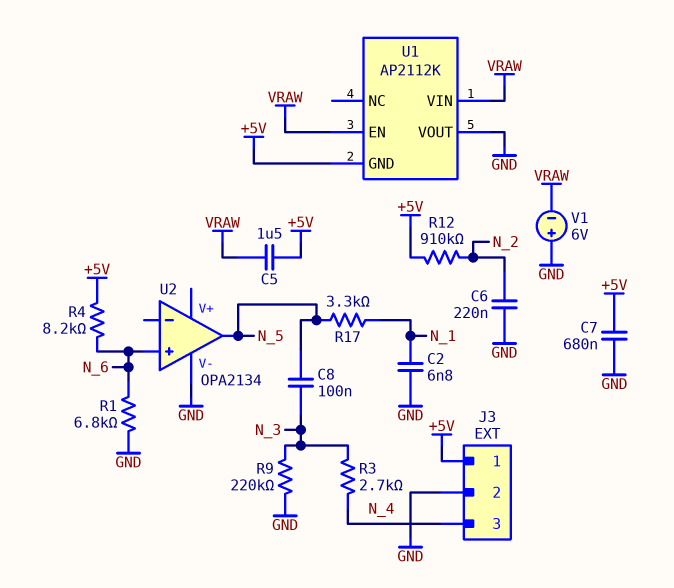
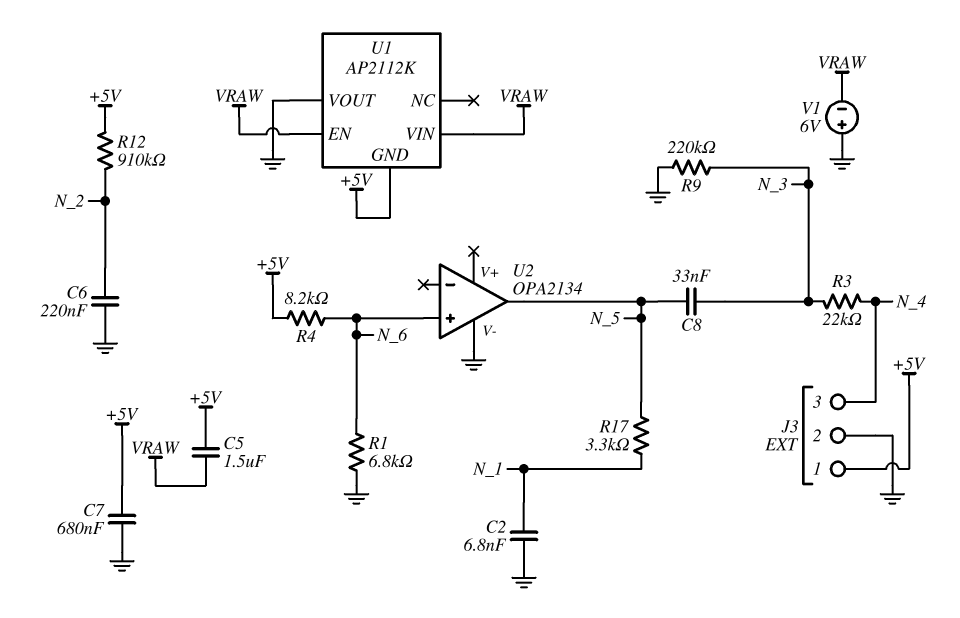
C8: 100nF (N_3, N_5) -> 33nF (N_3, N_5)
R3: 2.7k (N_3, N_4) -> 22k (N_3, N_4)

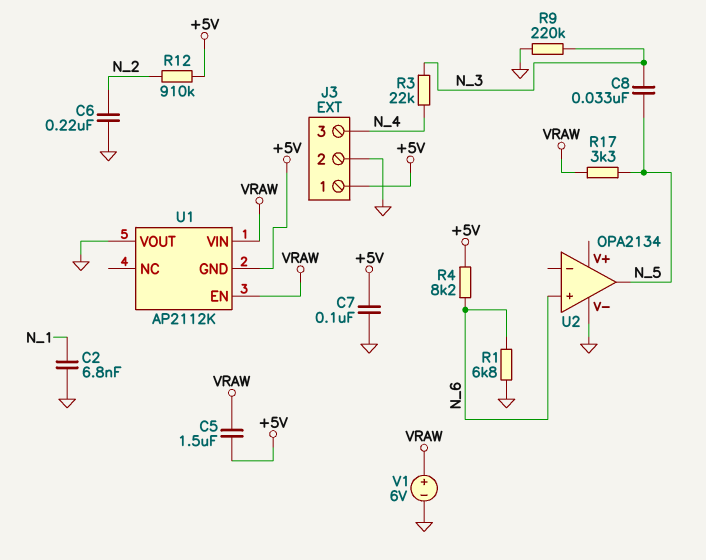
C7: 680nF (+5V, GND) -> 100nF (+5V, GND)
R17: 3.3k (N_1, N_5) -> 3.3k (N_5, VRAW)
V1: 6V (plus GND, minus VRAW) -> 6V (plus VRAW, minus GND)

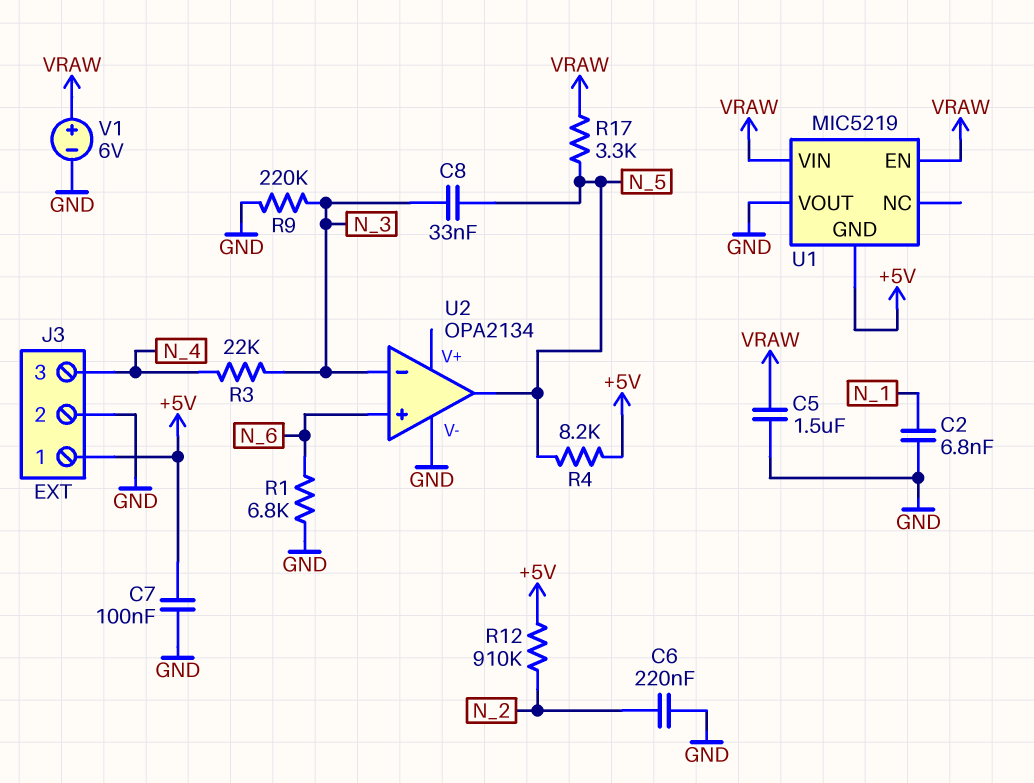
C5: 1.5uF (+5V, VRAW) -> 1.5uF (GND, VRAW)
R4: 8.2k (+5V, N_6) -> 8.2k (+5V, N_5)
U1: AP2112K -> MIC5219
U2 pin in-: none -> N_3

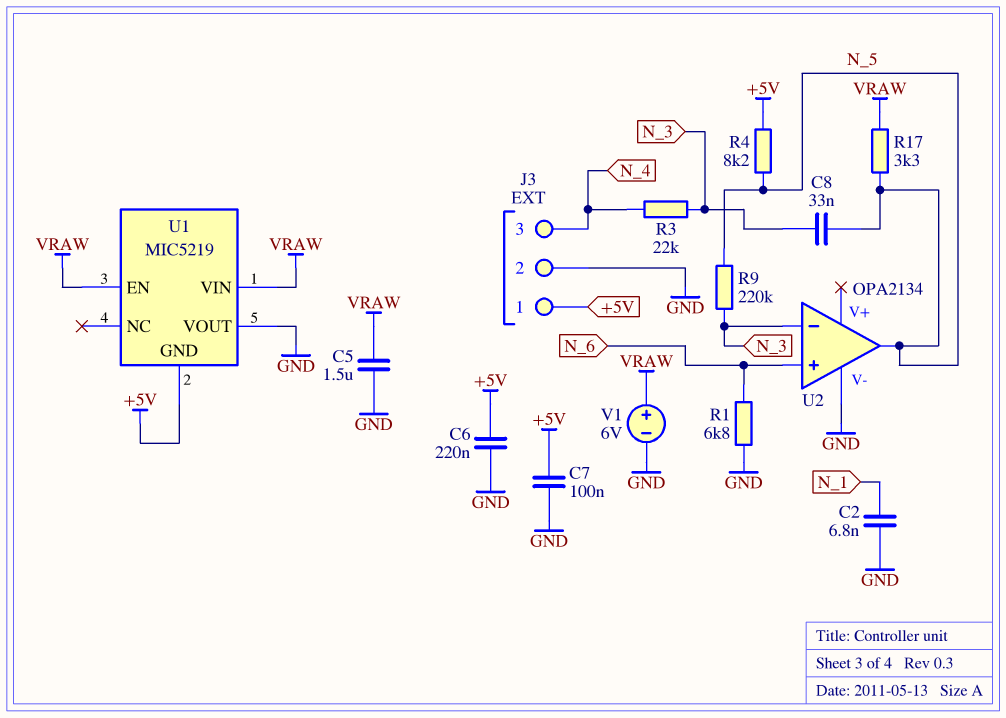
C6: 220nF (GND, N_2) -> 220nF (+5V, GND)
R9: 220k (GND, N_3) -> 220k (N_3, N_5)
R12: 910k (+5V, N_2) -> none

